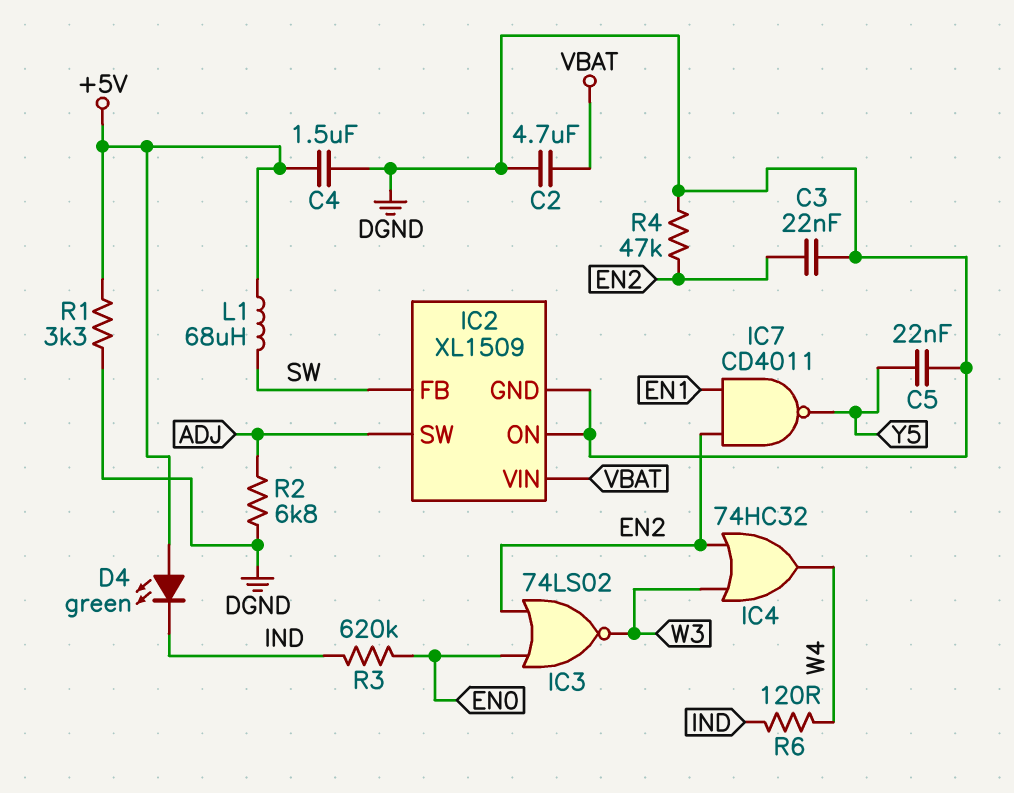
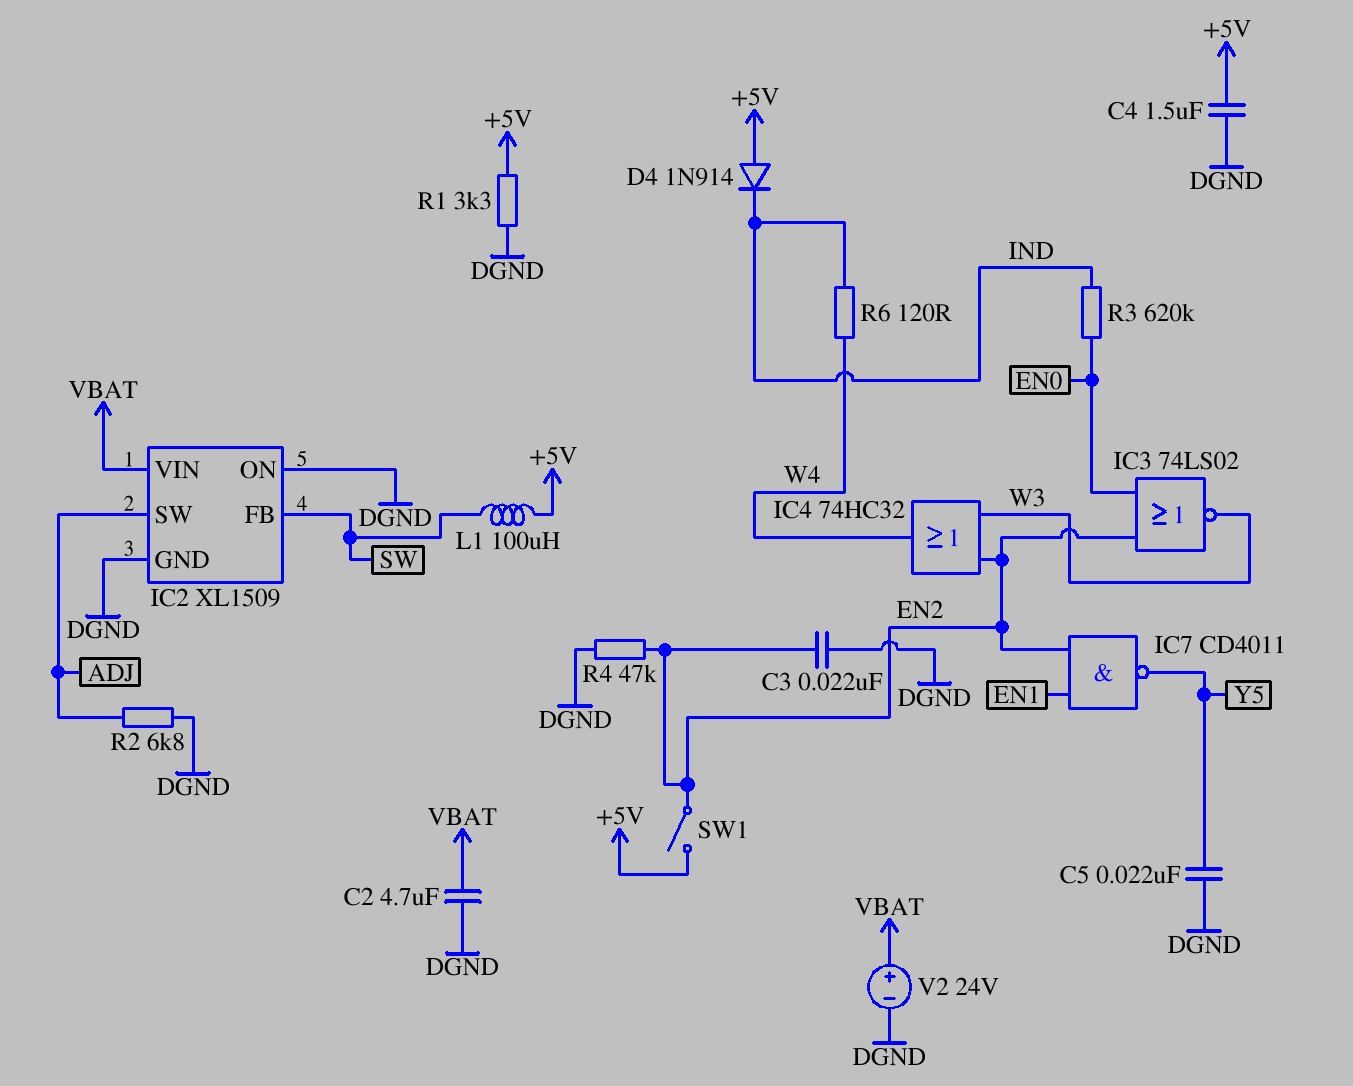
D4: LED green (A +5V, K IND) -> diode 1N914 (A +5V, K IND)
L1: 68uH (+5V, SW) -> 100uH (+5V, SW)
SW1: none -> switch (+5V, EN2)
V2: none -> 24V (plus VBAT, minus DGND)

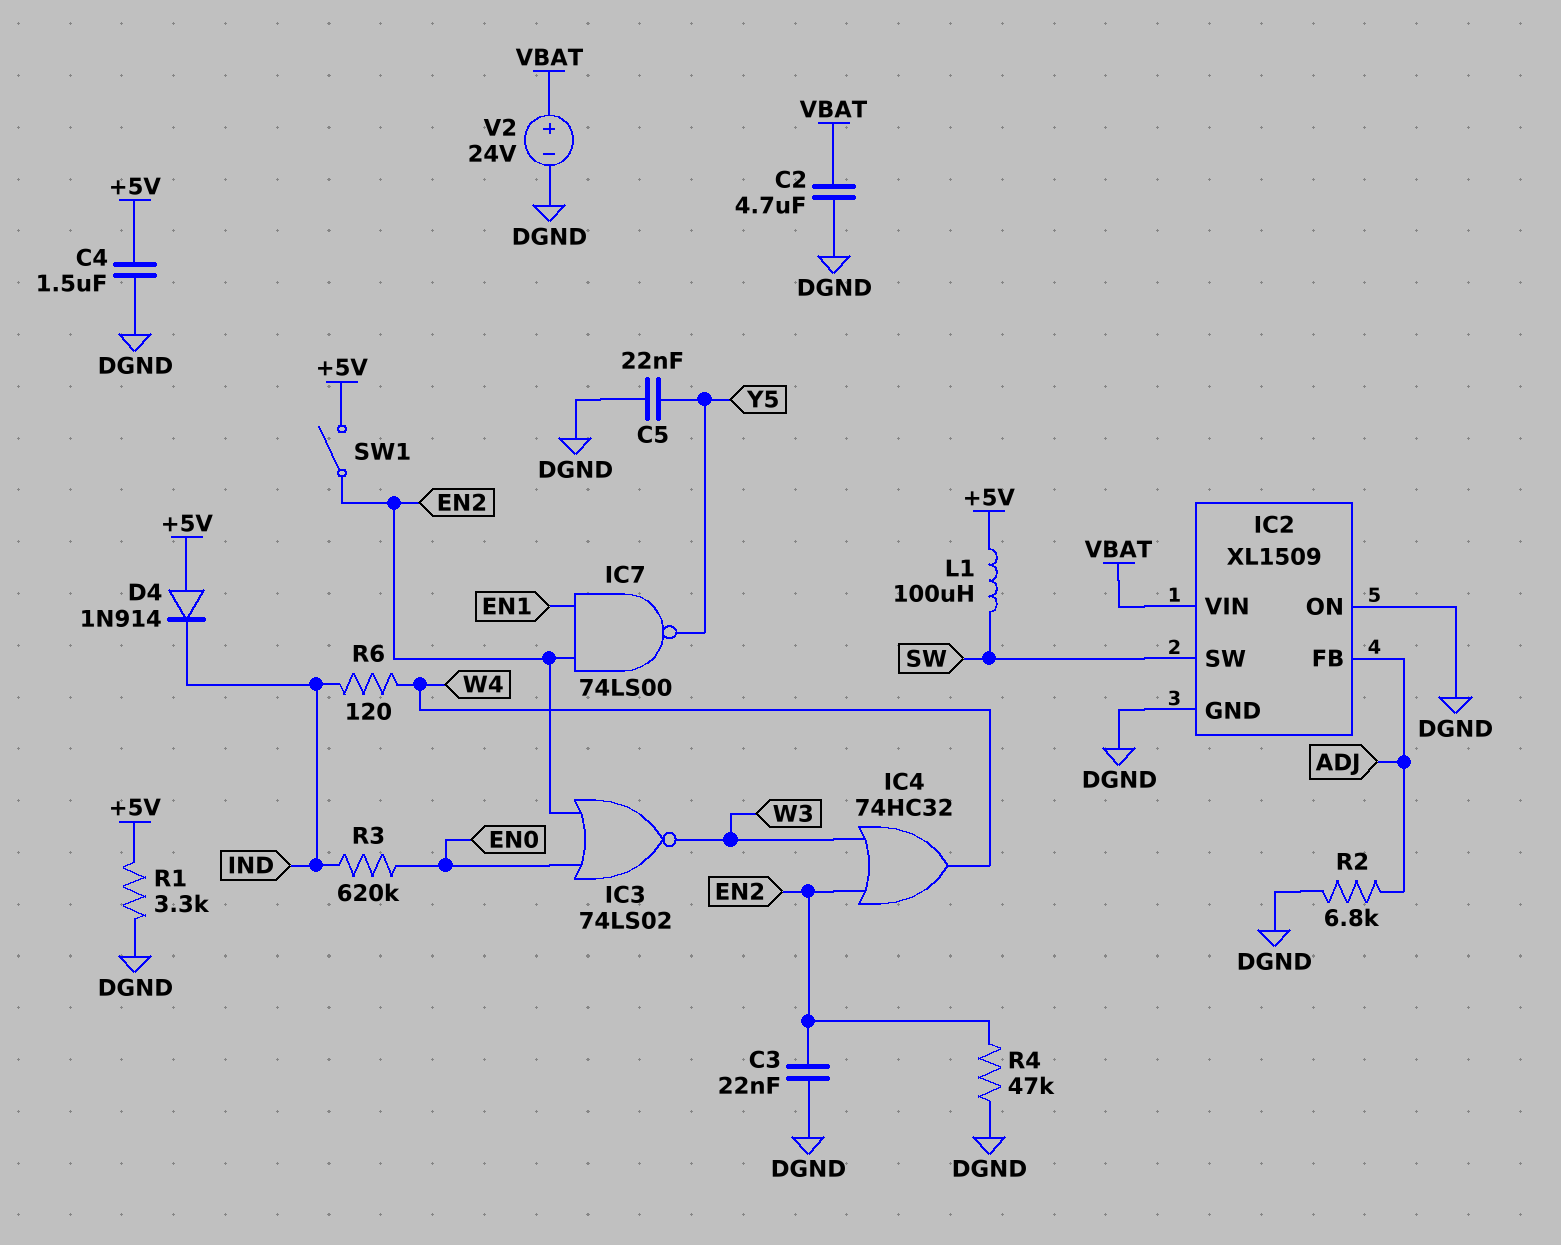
IC2 pin FB: SW -> ADJ
IC2 pin SW: ADJ -> SW
IC7: NAND CD4011 (in EN1, in EN2, out Y5) -> NAND 74LS00 (in EN1, in EN2, out Y5)

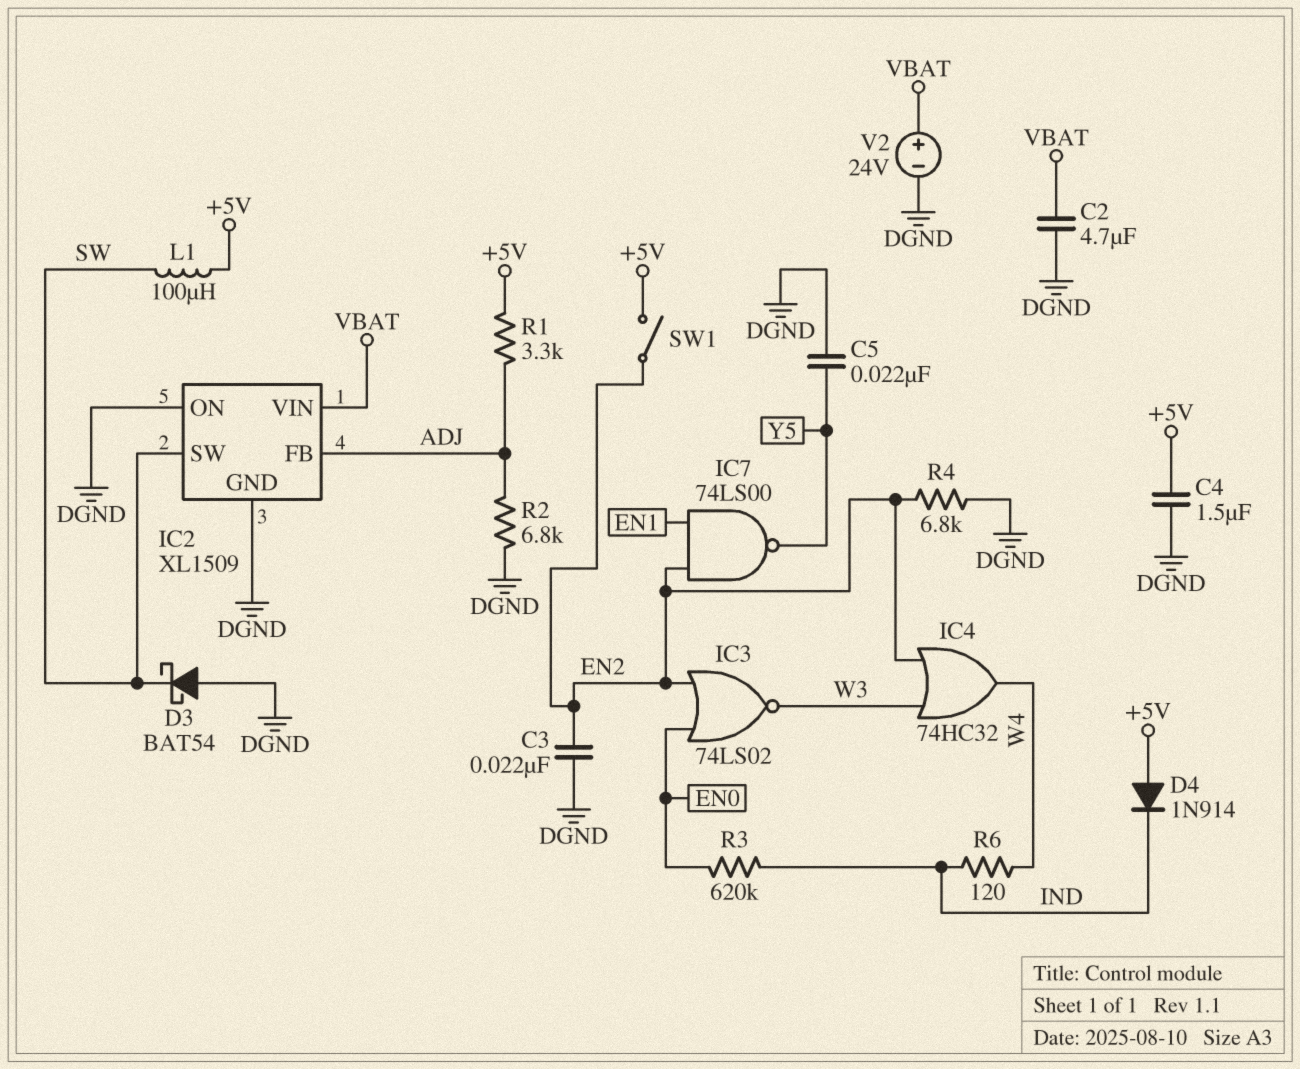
D3: none -> schottky BAT54 (A DGND, K SW)
R1: 3.3k (+5V, DGND) -> 3.3k (+5V, ADJ)
R4: 47k (DGND, EN2) -> 6.8k (DGND, EN2)

